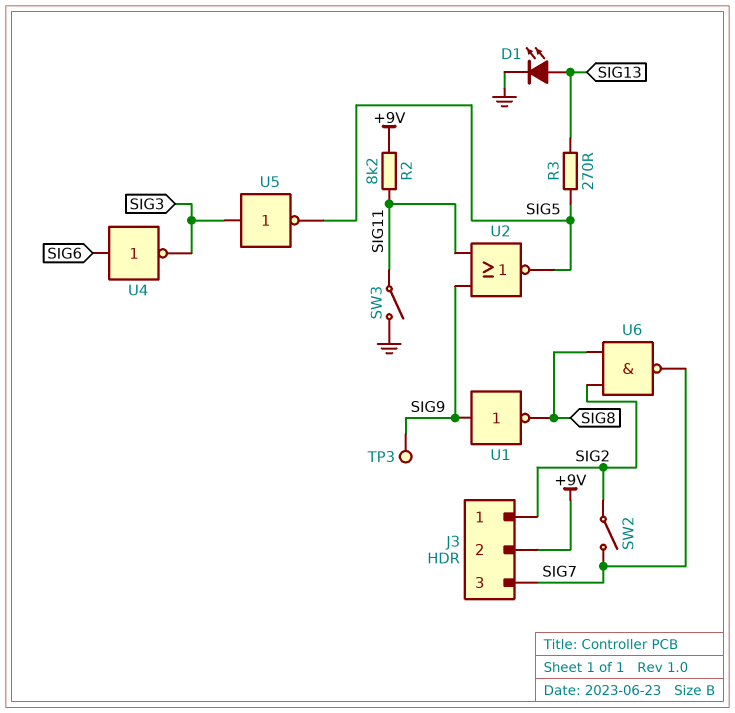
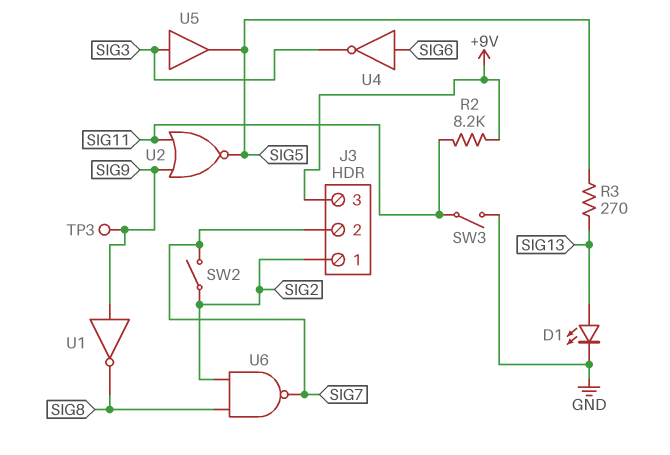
J3 pin 2: +9V -> SIG7
J3 pin 3: SIG7 -> +9V
U5: NOT (in SIG3, out SIG5) -> buffer (in SIG3, out SIG5)

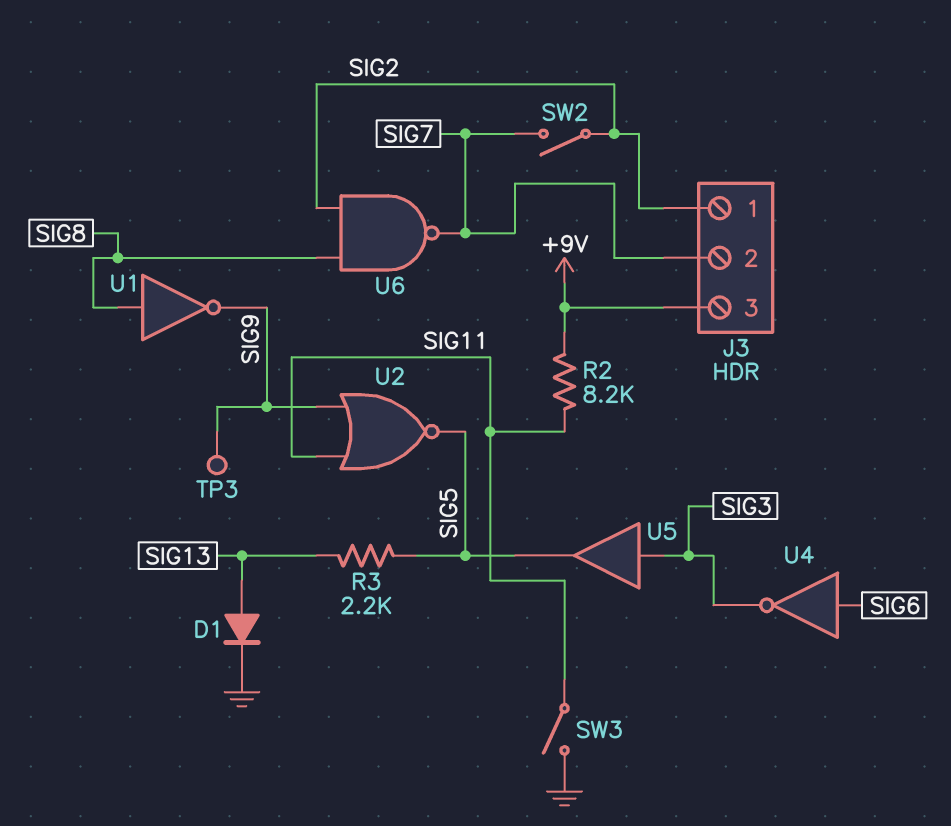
D1: LED (A SIG13, K GND) -> diode (A SIG13, K GND)
R3: 270 (SIG5, SIG13) -> 2.2k (SIG5, SIG13)
U1: NOT (in SIG9, out SIG8) -> NOT (in SIG8, out SIG9)

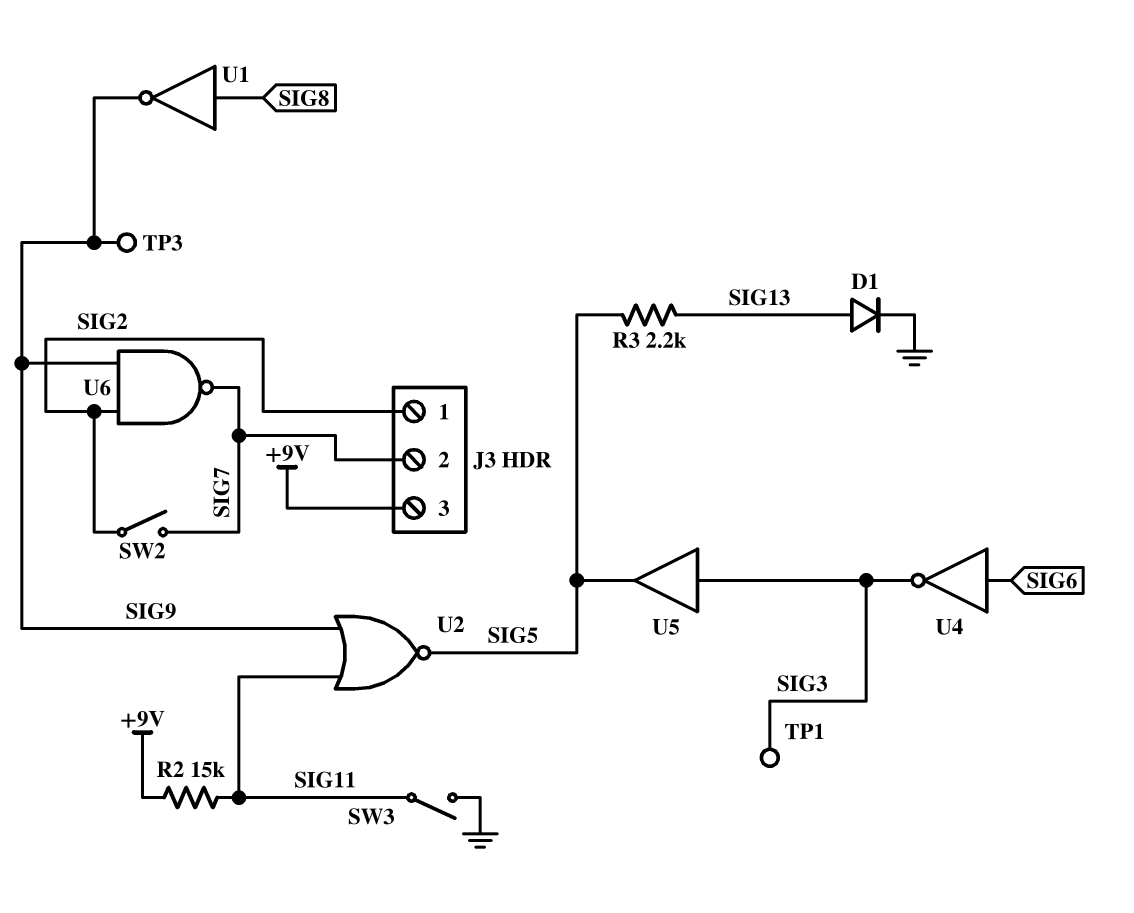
R2: 8.2k (+9V, SIG11) -> 15k (+9V, SIG11)
TP1: none -> test point (SIG3)
U6: NAND (in SIG2, in SIG8, out SIG7) -> NAND (in SIG2, in SIG9, out SIG7)

